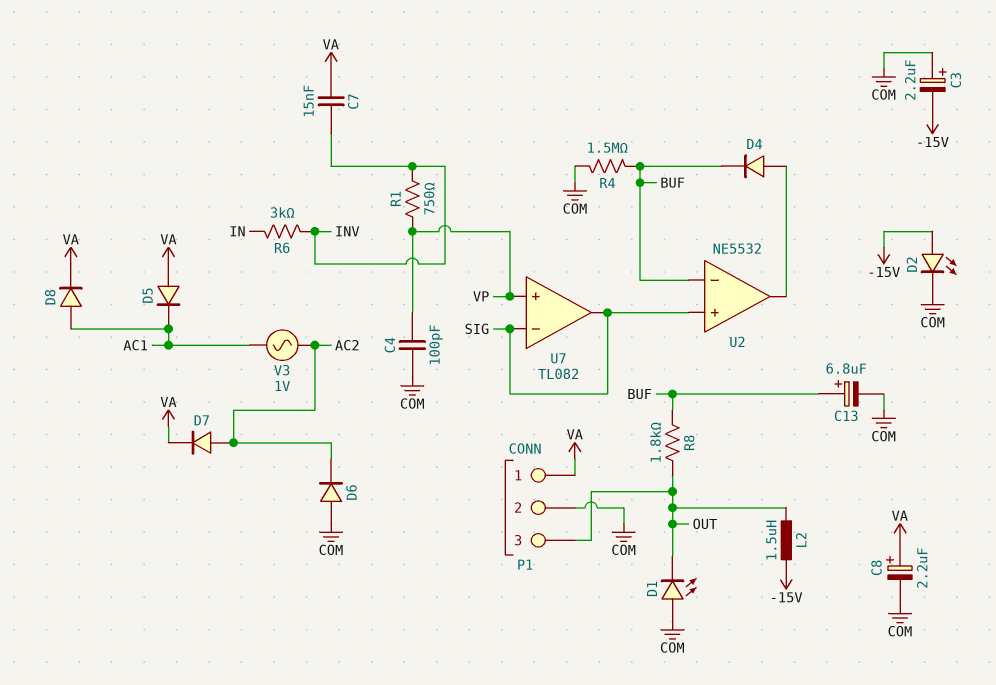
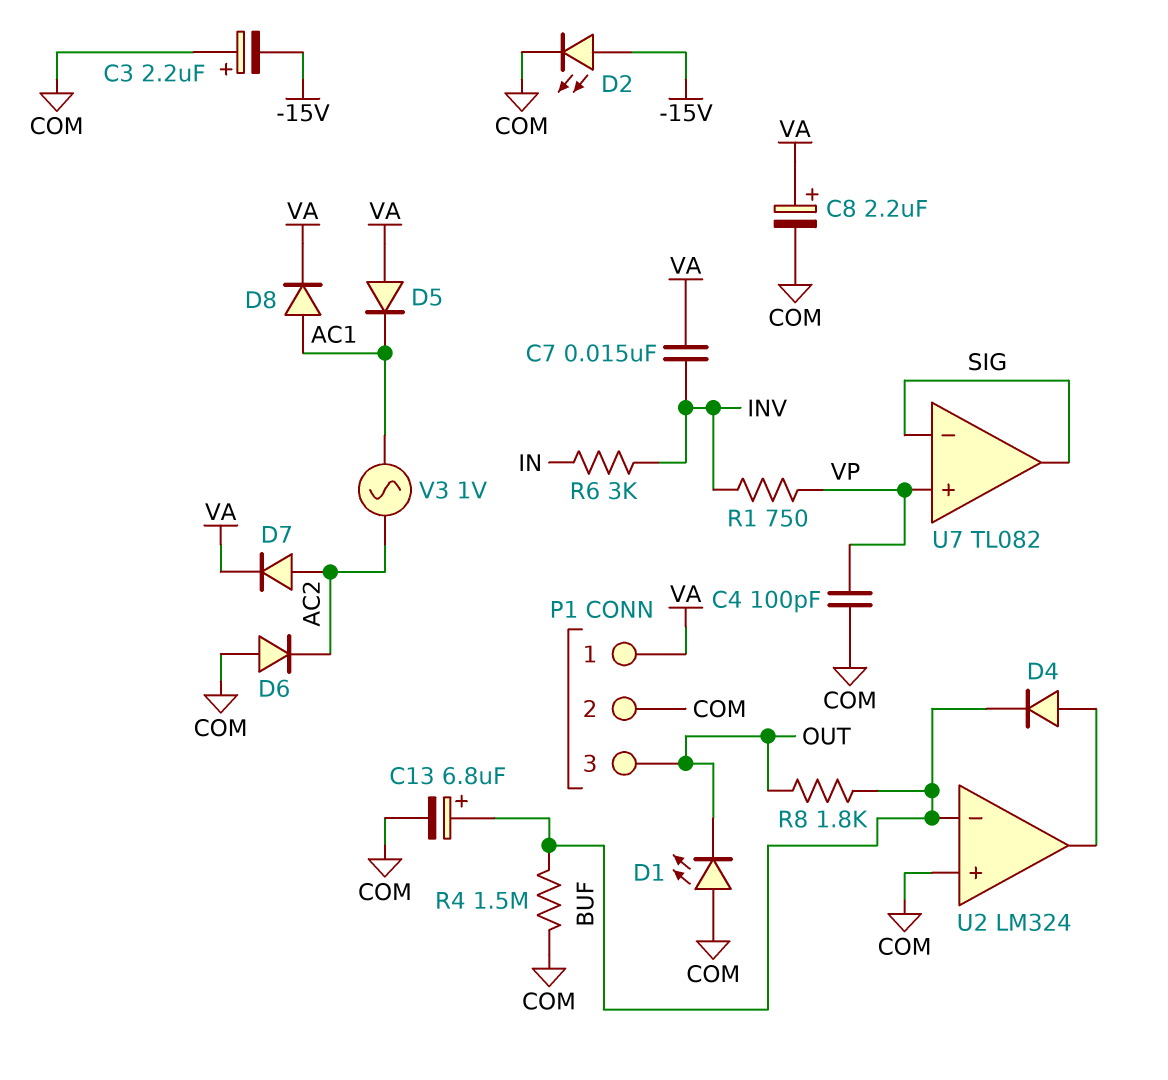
L2: 1.5uH (-15V, OUT) -> none
U2: NE5532 -> LM324
U2 pin in+: SIG -> COM

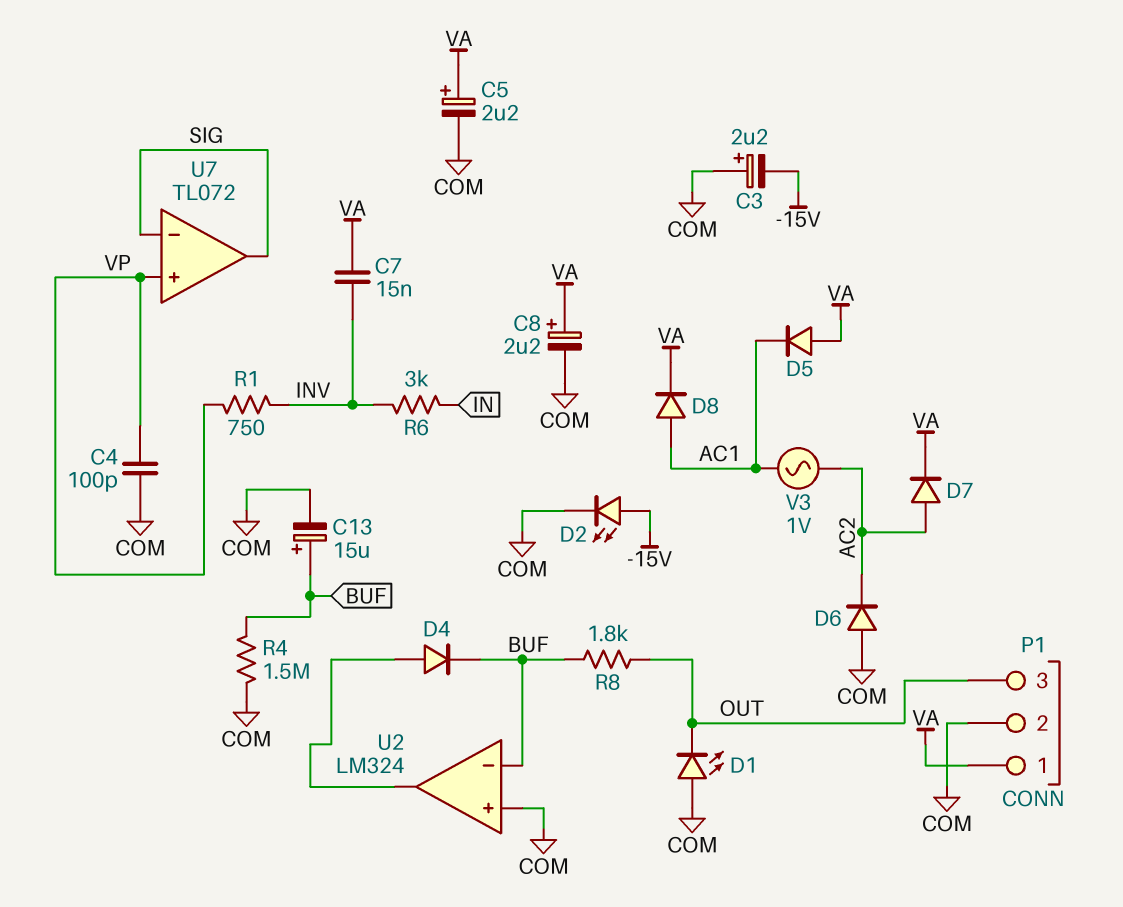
C5: none -> 2.2uF (plus VA, minus COM)
C13: 6.8uF (plus BUF, minus COM) -> 15uF (plus BUF, minus COM)
U7: TL082 -> TL072

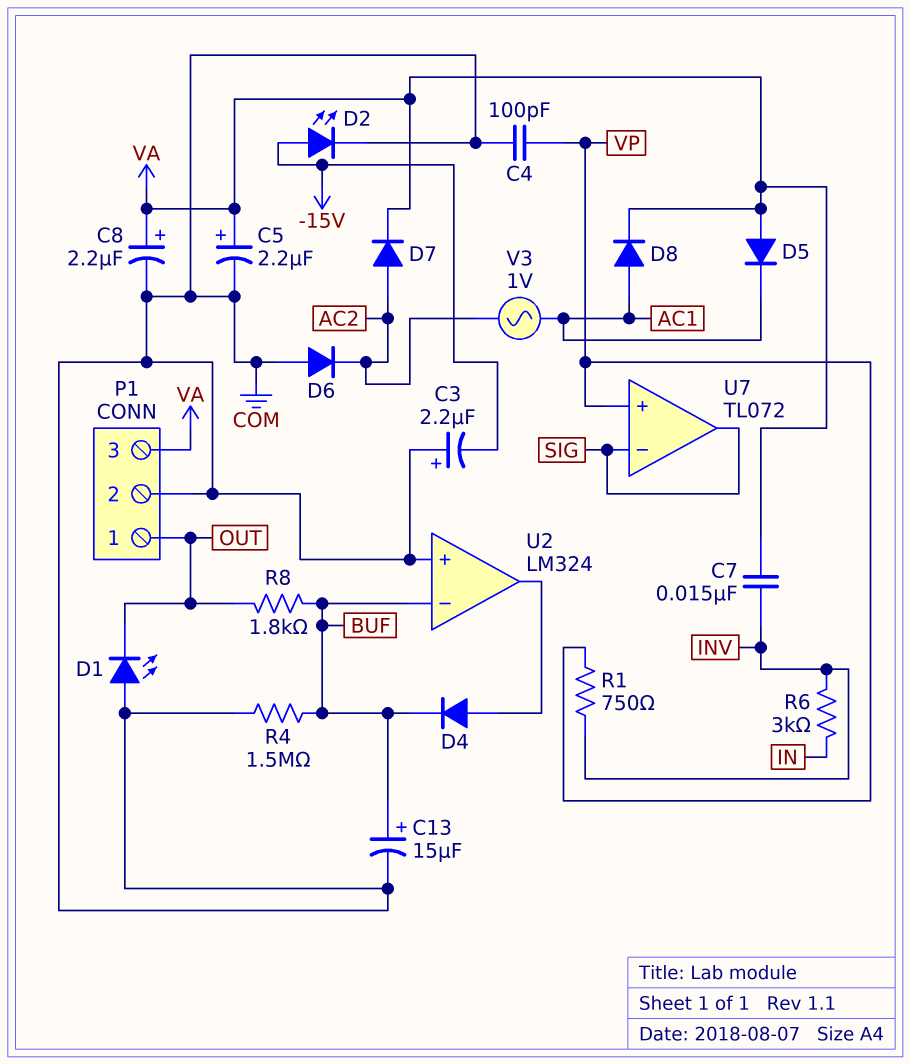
P1 pin 1: VA -> OUT
P1 pin 3: OUT -> VA

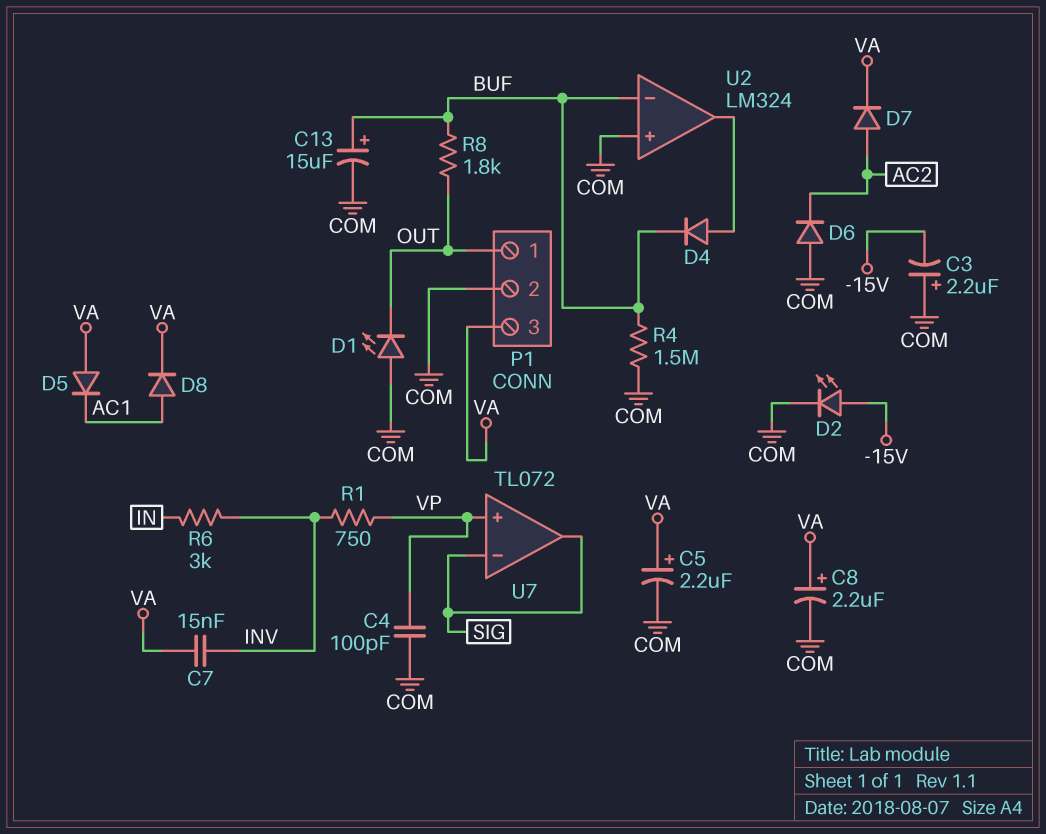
V3: AC 1V (AC1, AC2) -> none

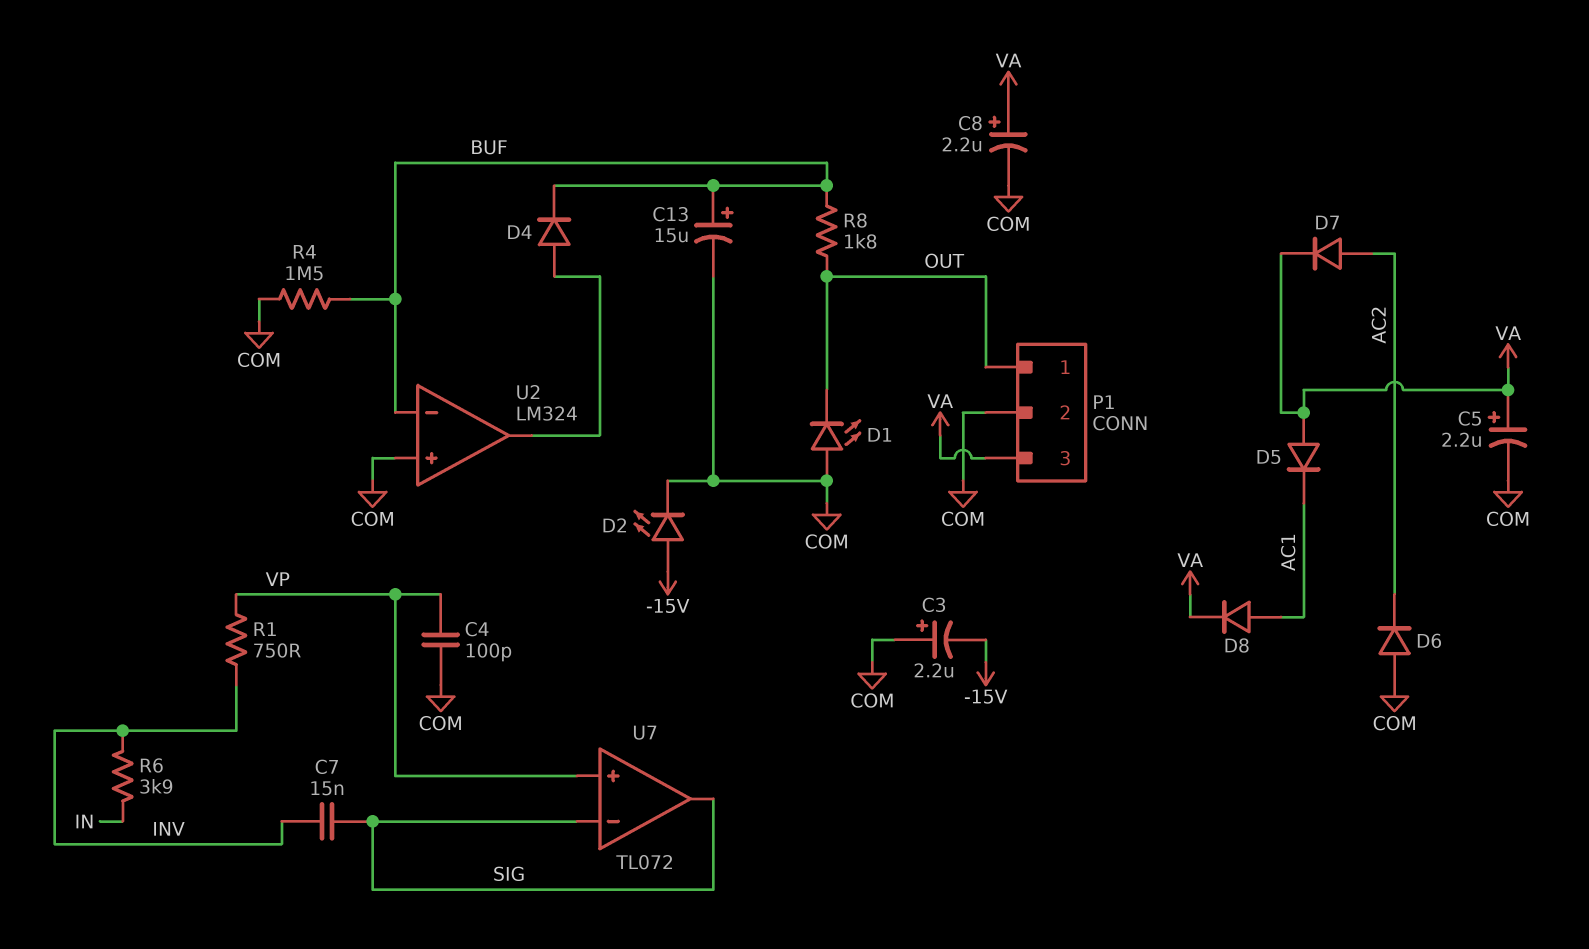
C7: 15nF (INV, VA) -> 15nF (INV, SIG)
R6: 3k (IN, INV) -> 3.9k (IN, INV)

